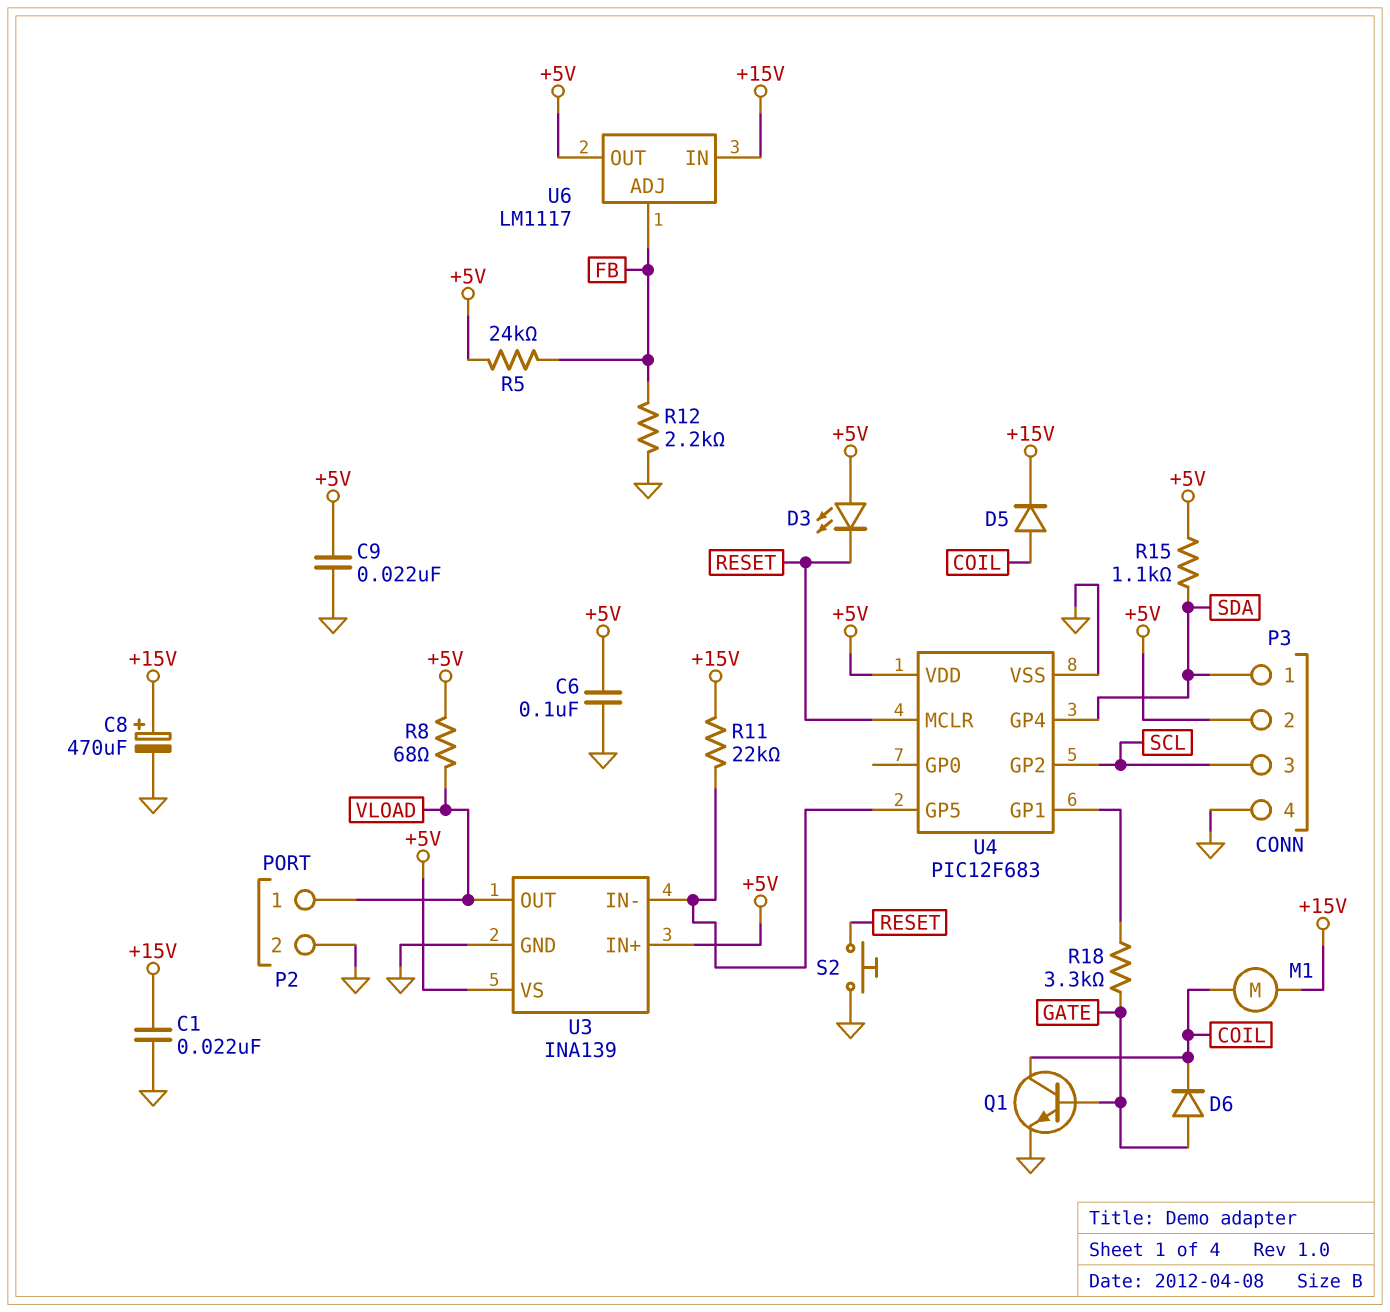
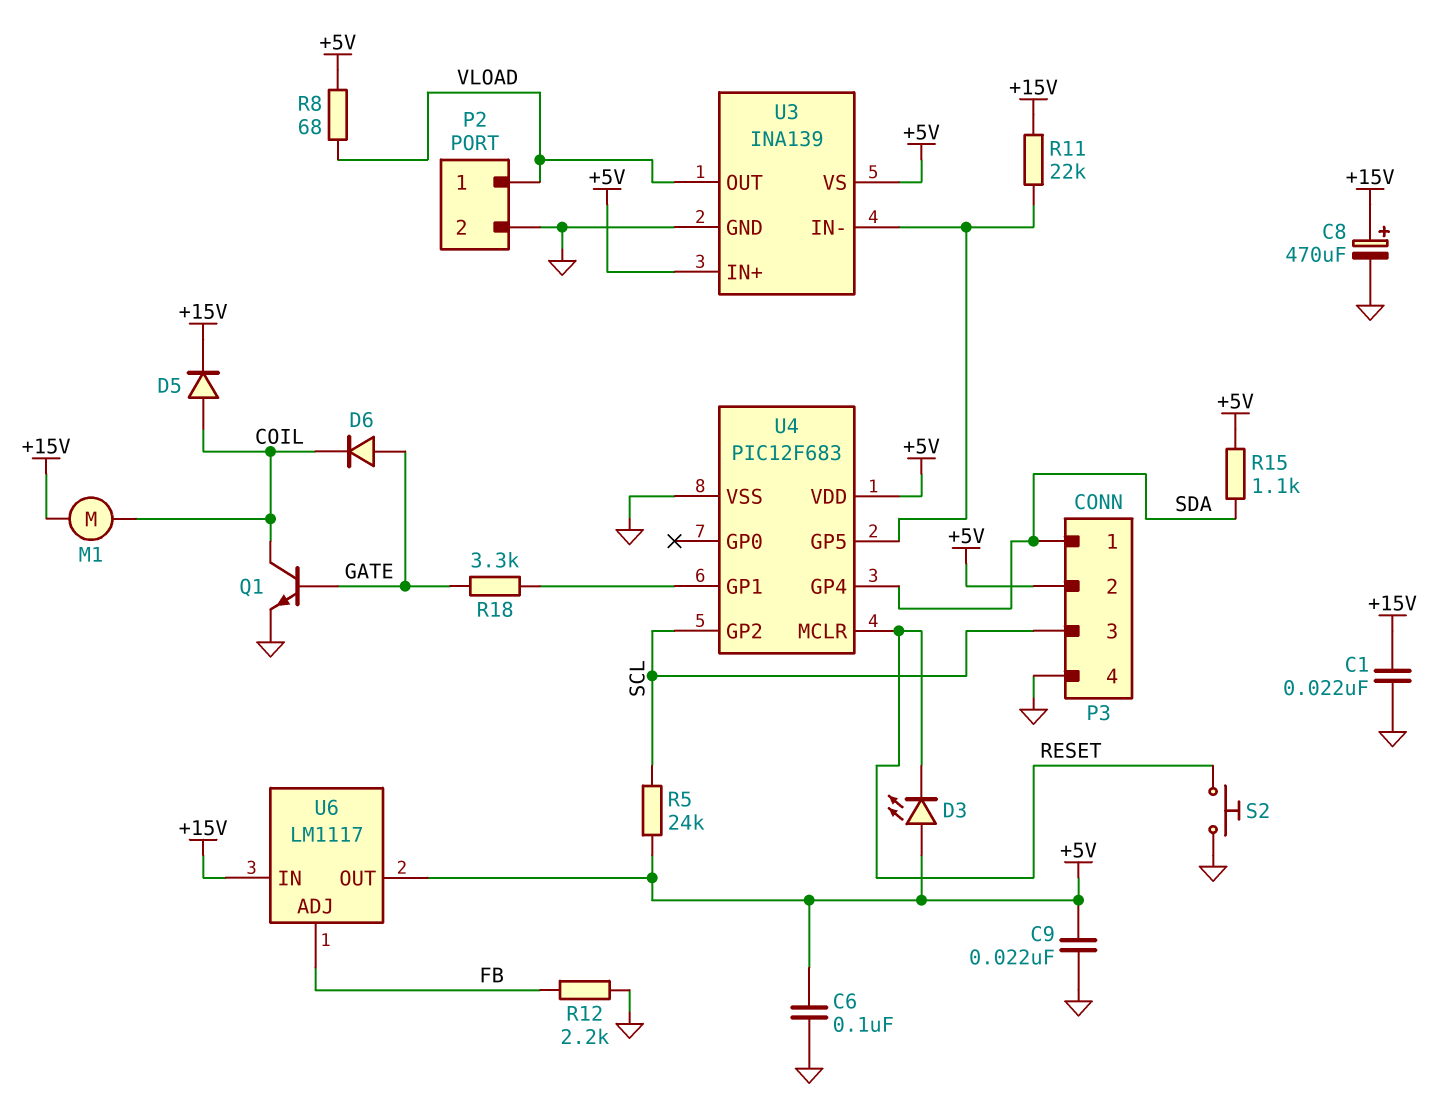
R5: 24k (+5V, FB) -> 24k (+5V, SCL)

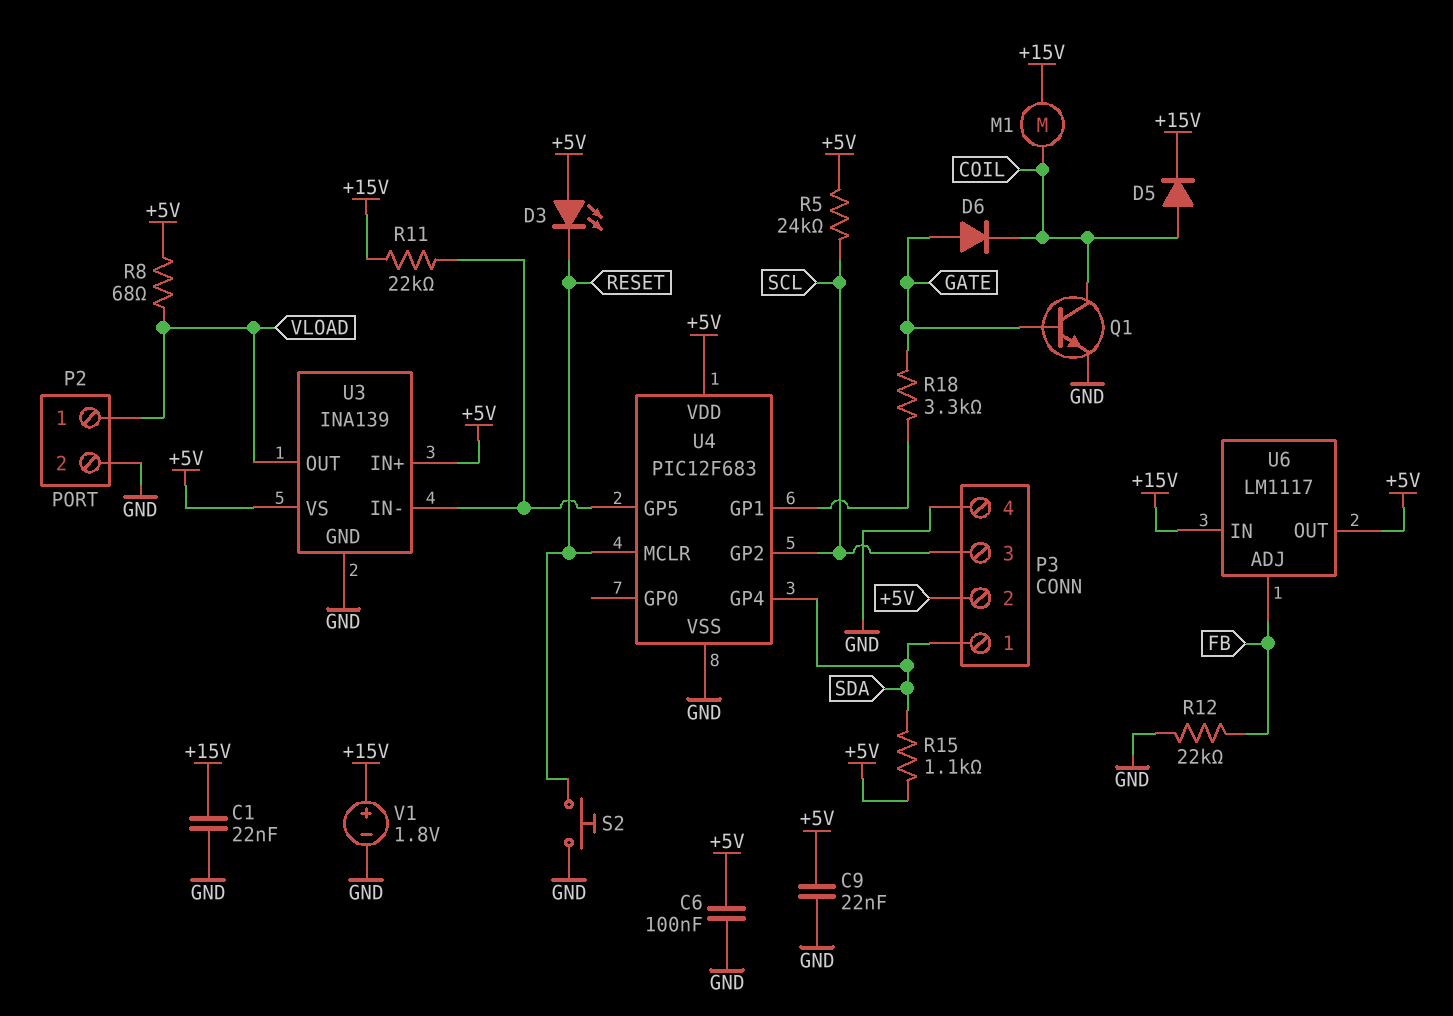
C8: 470uF (plus +15V, minus GND) -> none
R12: 2.2k (FB, GND) -> 22k (FB, GND)
V1: none -> 1.8V (plus +15V, minus GND)

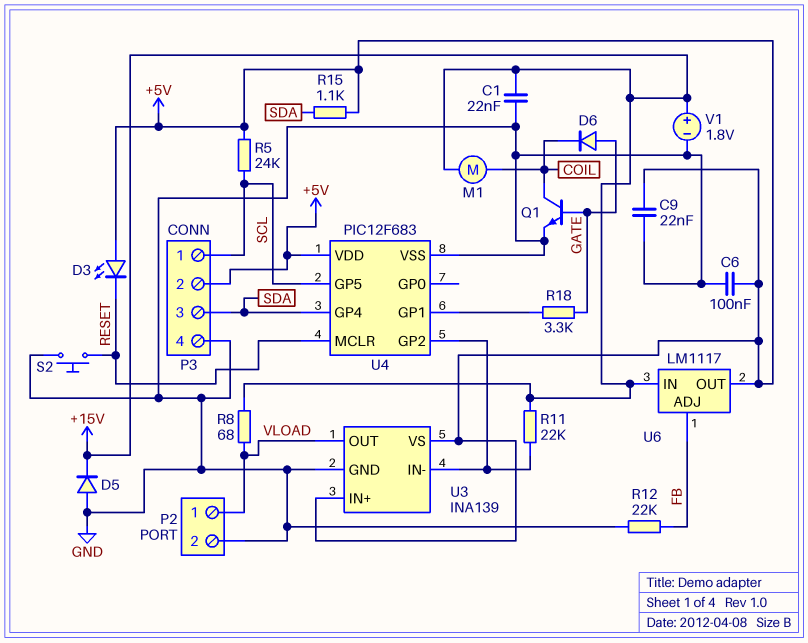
D5: diode (A COIL, K +15V) -> diode (A GND, K +15V)
P3 pin 1: SDA -> SCL
P3 pin 3: SCL -> SDA
R8: 68 (+5V, VLOAD) -> 68 (+15V, VLOAD)
U4 pin GP2: SCL -> U3/IN-
U4 pin GP5: U3/IN- -> SCL

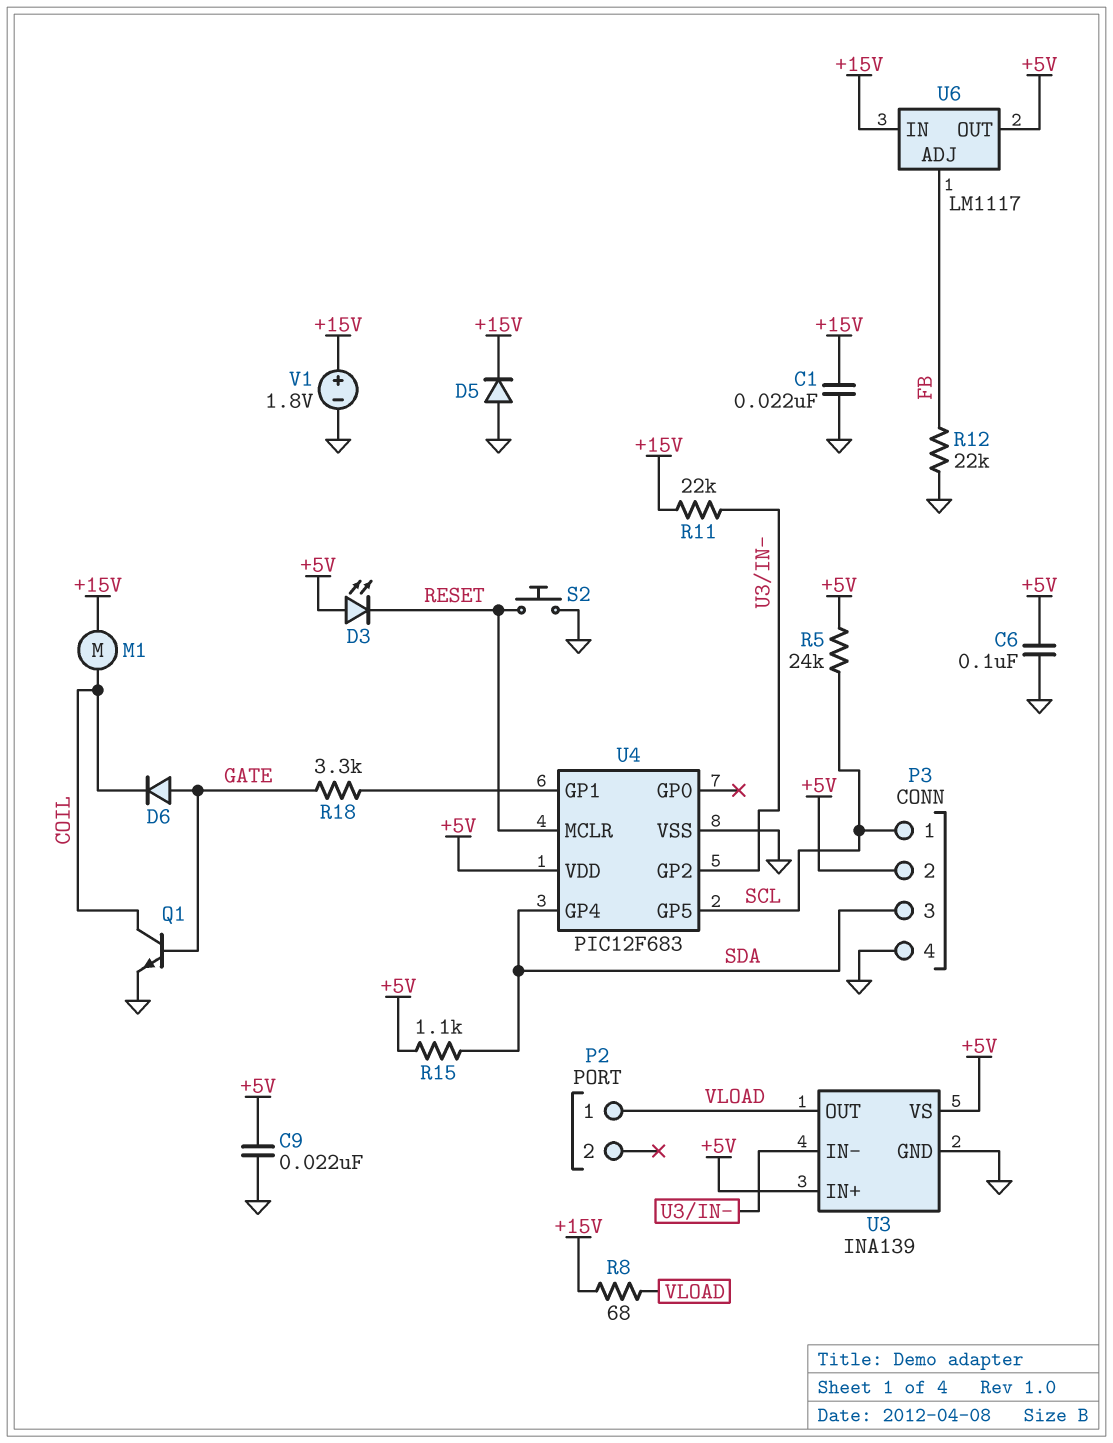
P2 pin 2: GND -> none

